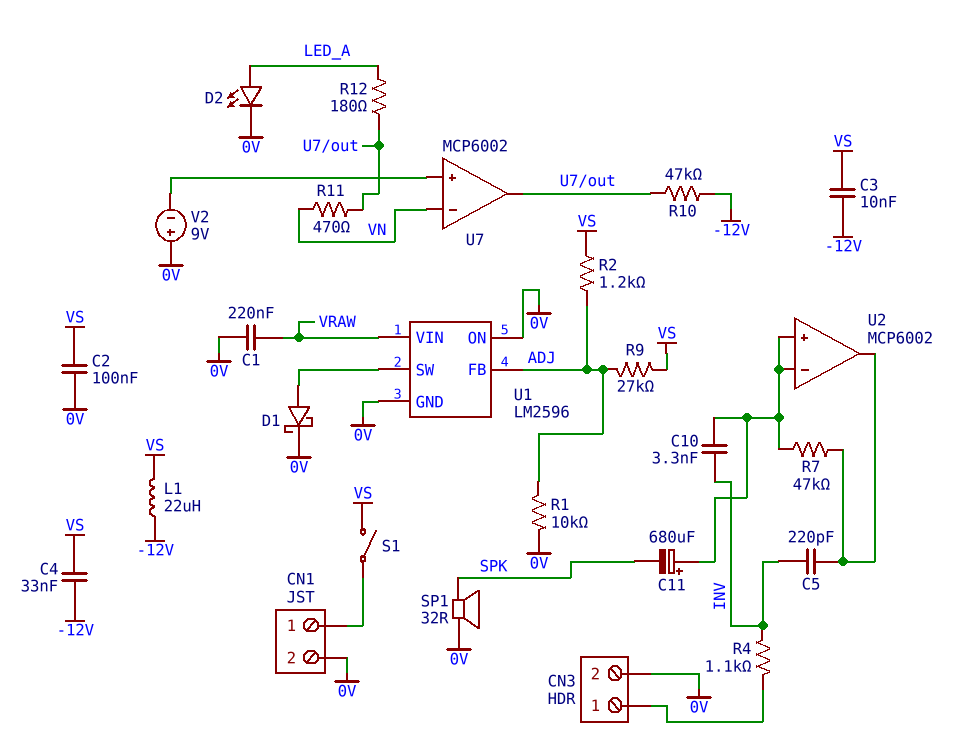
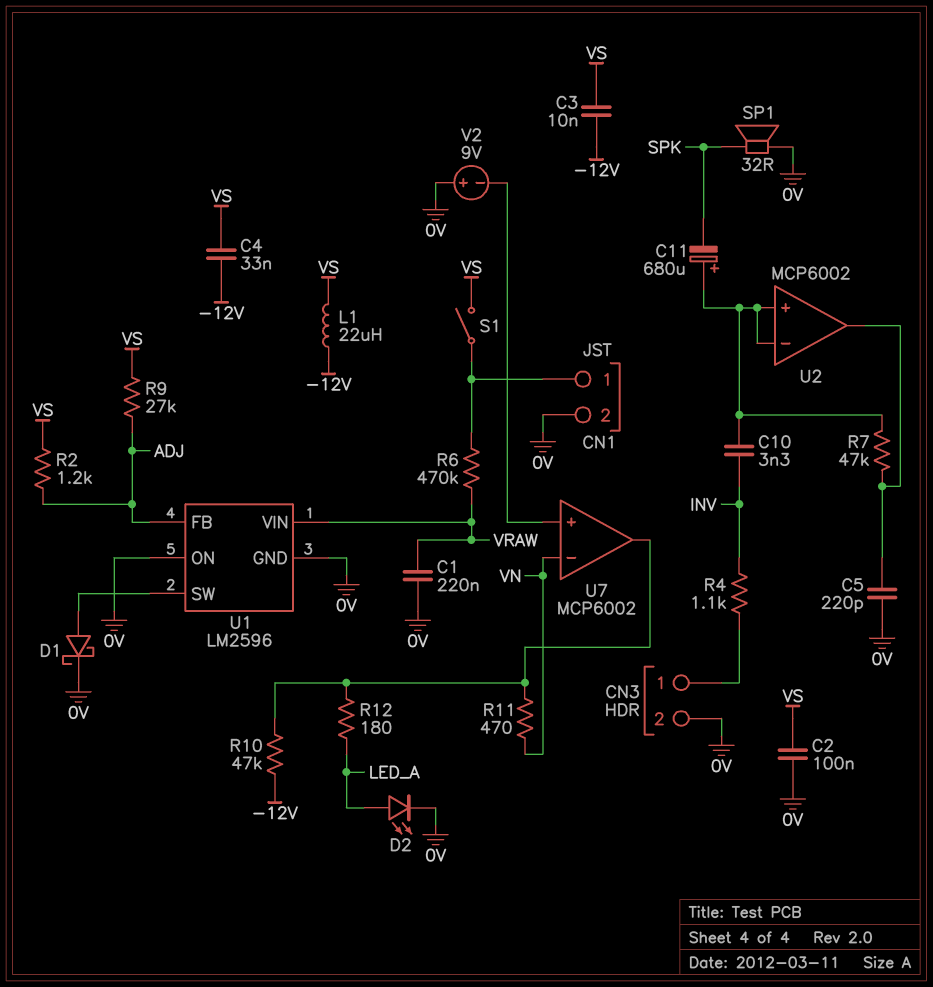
C5: 220pF (INV, U2/out) -> 220pF (0V, U2/out)
R1: 10k (0V, ADJ) -> none
R6: none -> 470k (CN1/1, VRAW)

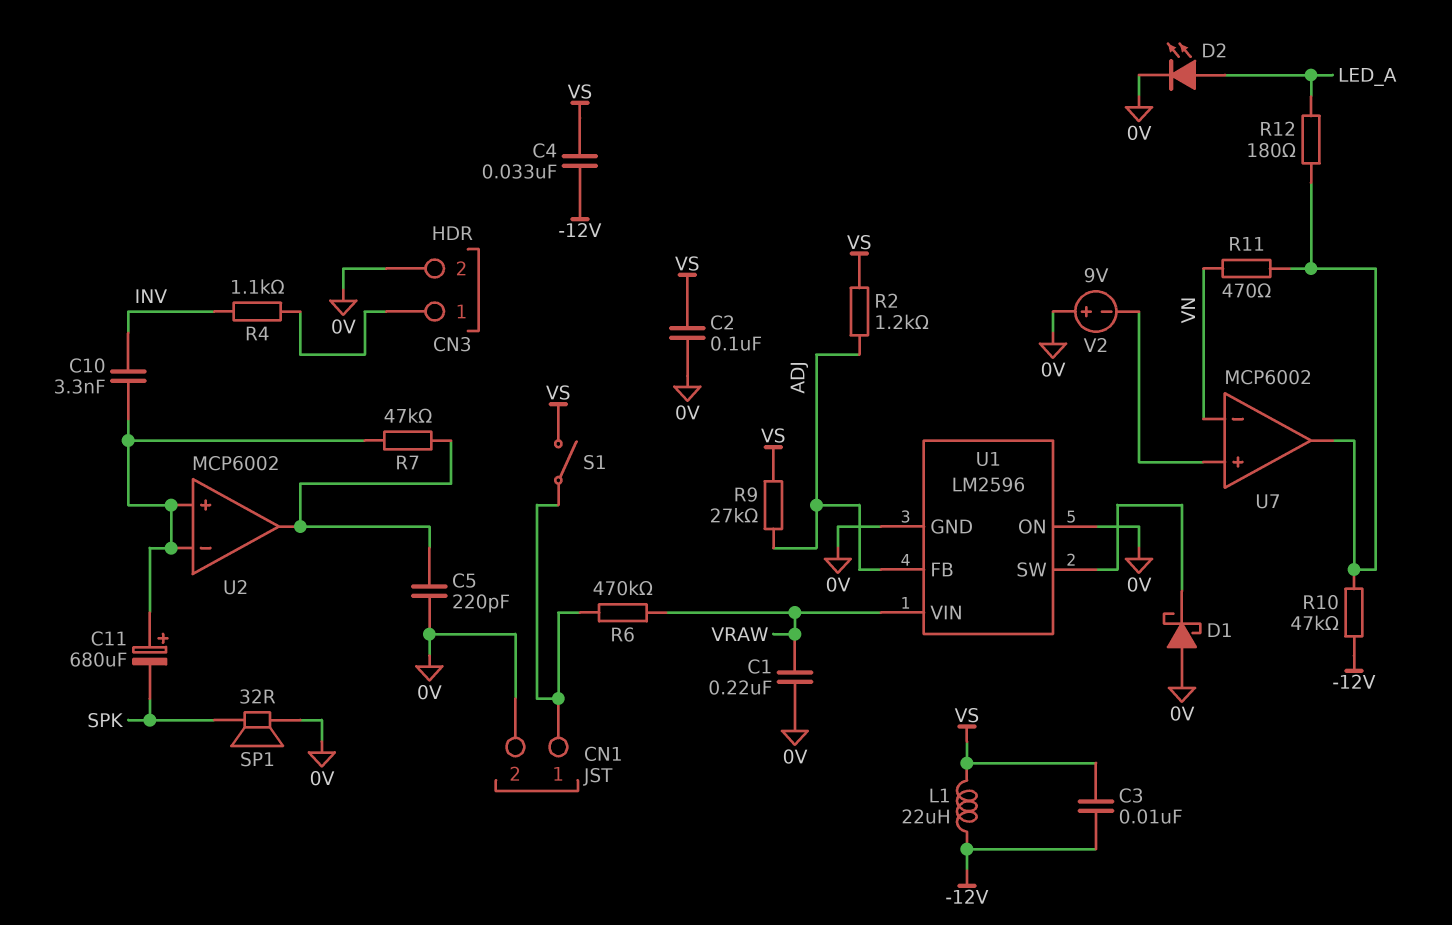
D1: schottky (A U1/SW, K 0V) -> schottky (A 0V, K U1/SW)

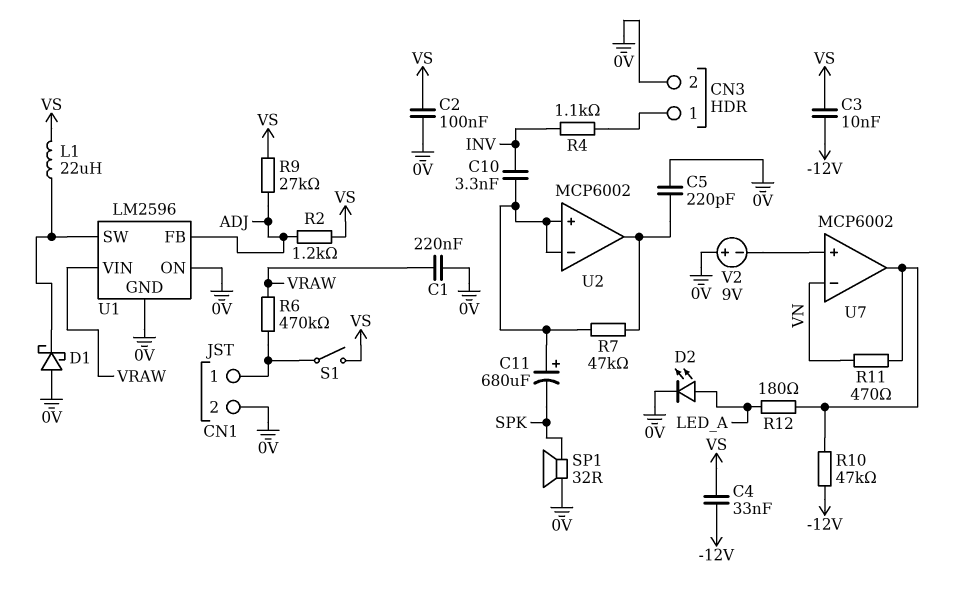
L1: 22uH (-12V, VS) -> 22uH (U1/SW, VS)

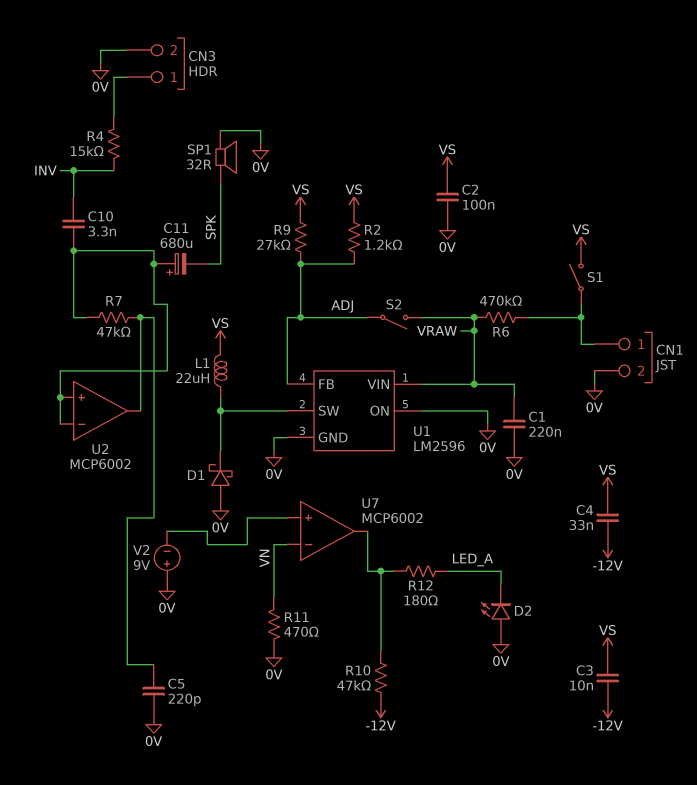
D2: LED (A LED_A, K 0V) -> LED (A 0V, K LED_A)
R4: 1.1k (CN3/1, INV) -> 15k (CN3/1, INV)
R11: 470 (U7/out, VN) -> 470 (0V, VN)
S2: none -> switch (ADJ, VRAW)

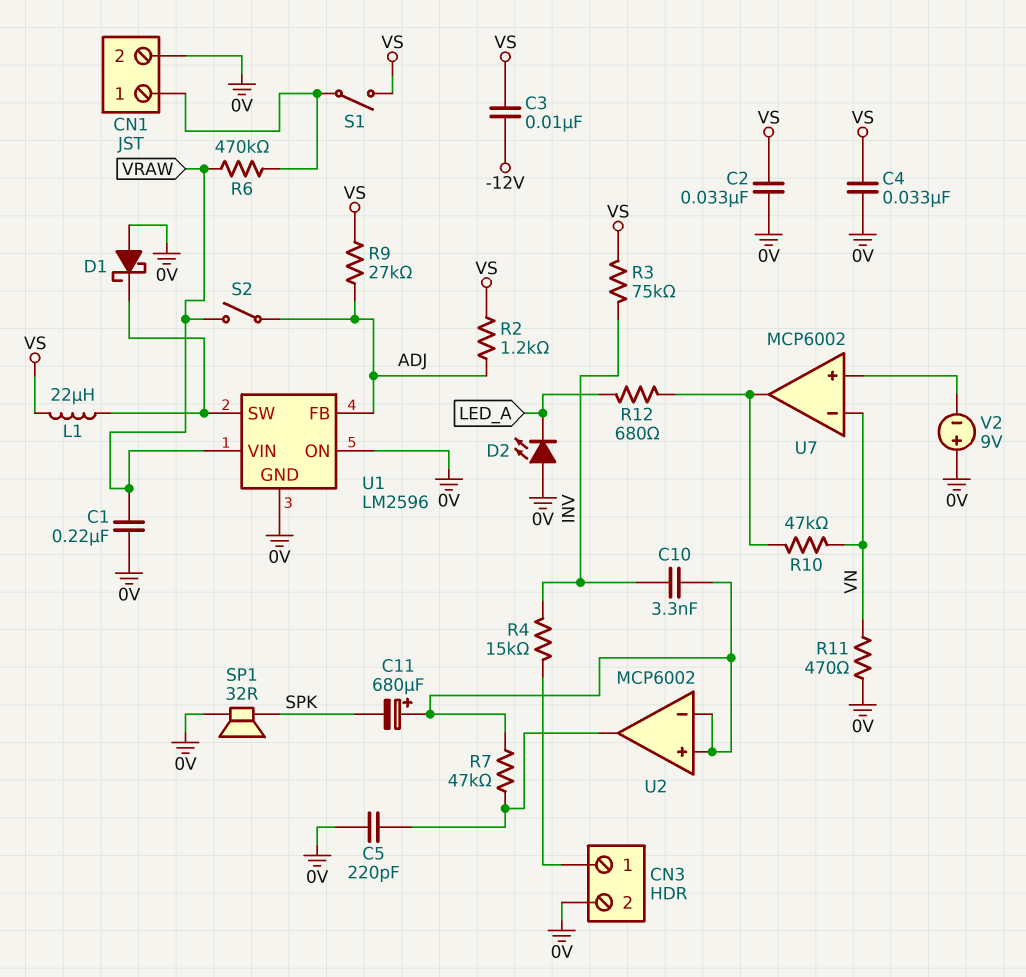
C2: 100nF (0V, VS) -> 33nF (0V, VS)
C4: 33nF (-12V, VS) -> 33nF (0V, VS)
R3: none -> 75k (INV, VS)
R10: 47k (-12V, U7/out) -> 47k (U7/out, VN)
R12: 180 (LED_A, U7/out) -> 680 (LED_A, U7/out)

